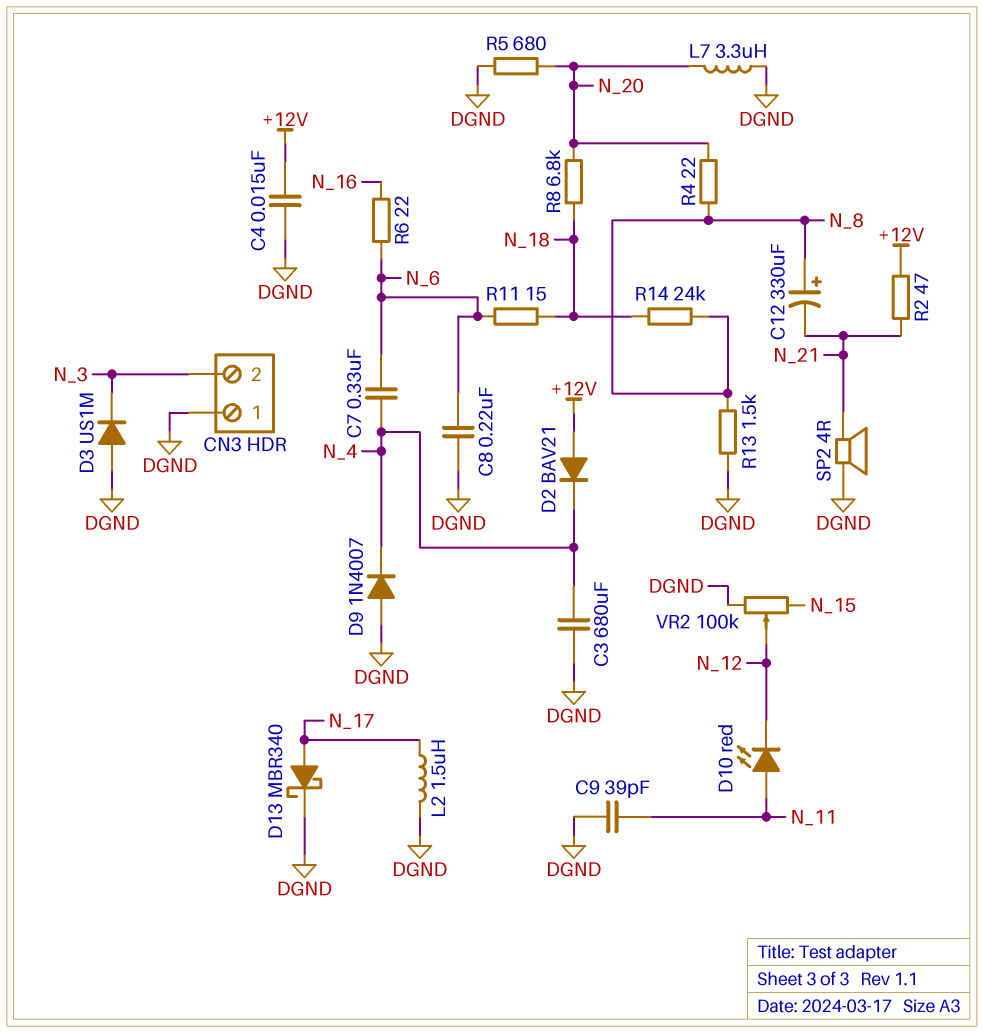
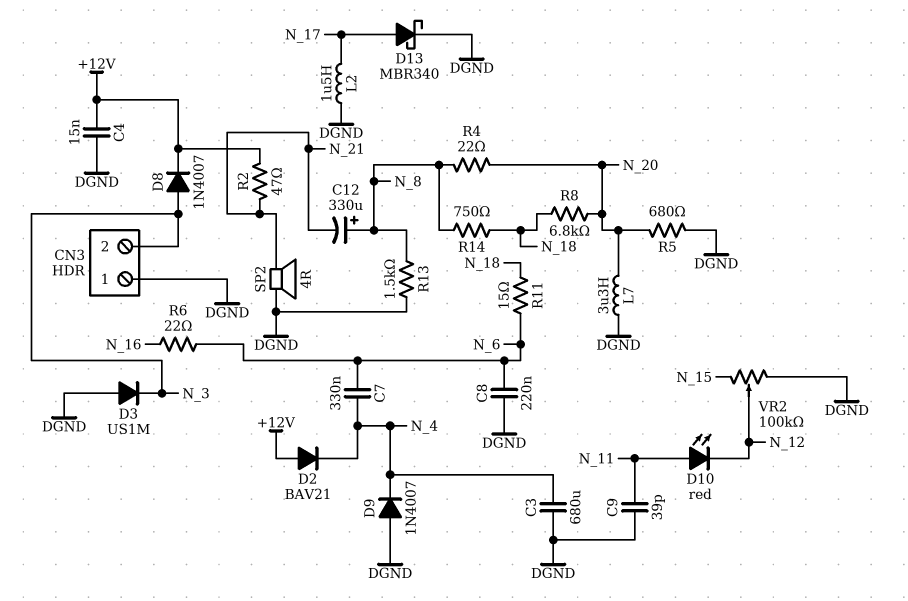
D8: none -> diode 1N4007 (A N_3, K +12V)
R14: 24k (N_8, N_18) -> 750 (N_8, N_18)

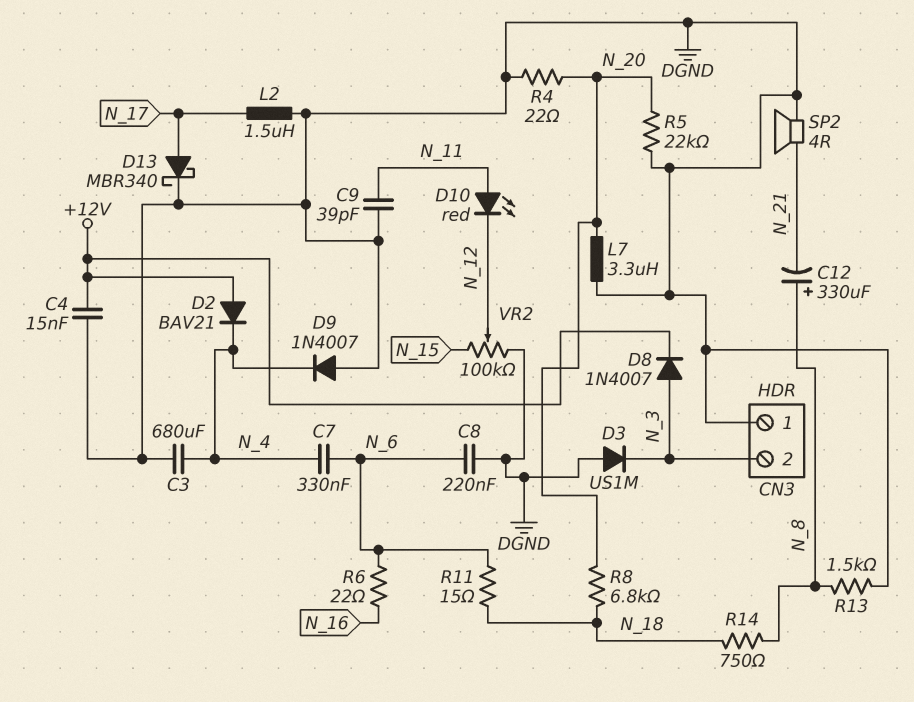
R2: 47 (+12V, N_21) -> none
R4: 22 (N_8, N_20) -> 22 (DGND, N_20)
R5: 680 (DGND, N_20) -> 22k (DGND, N_20)

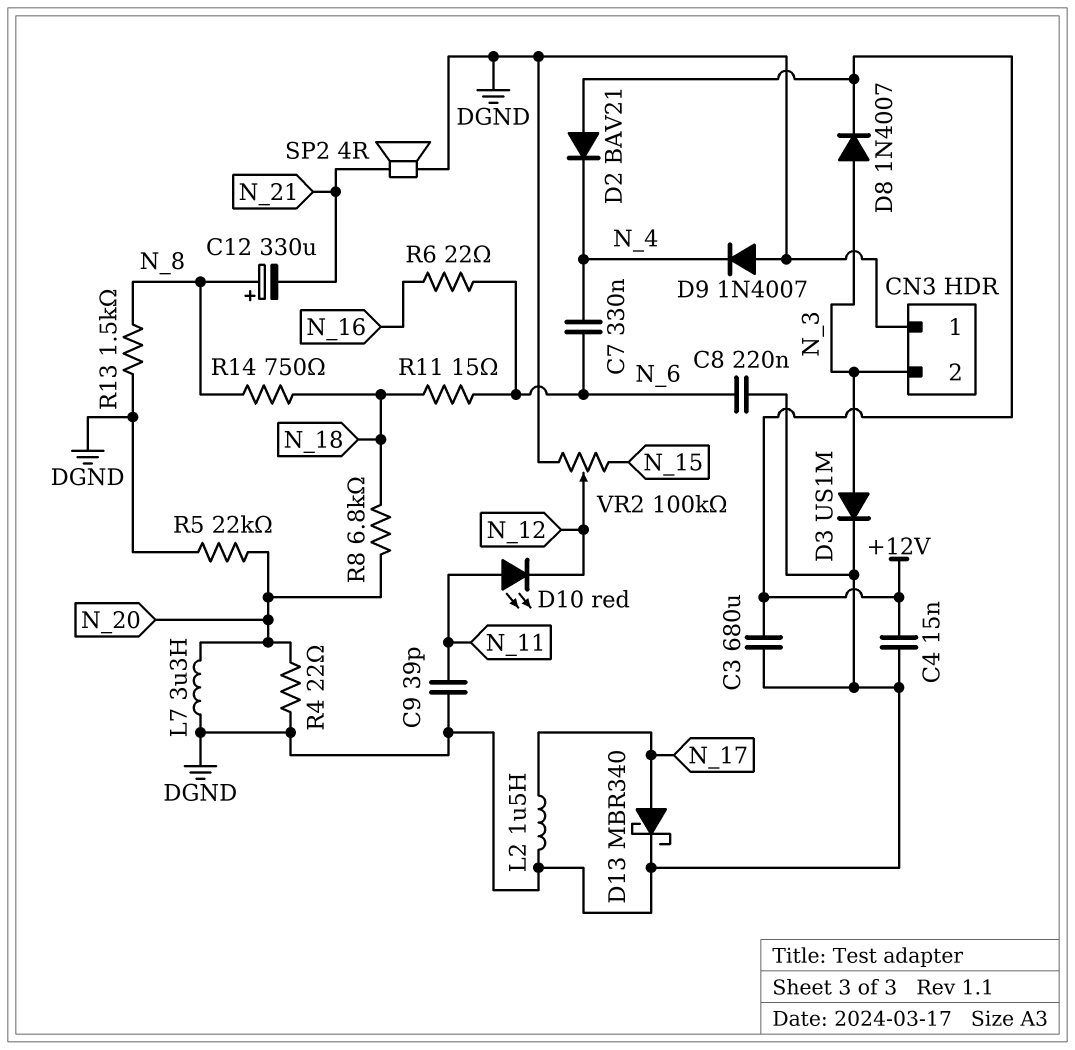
C3: 680uF (DGND, N_4) -> 680uF (+12V, DGND)
D3: diode US1M (A DGND, K N_3) -> diode US1M (A N_3, K DGND)

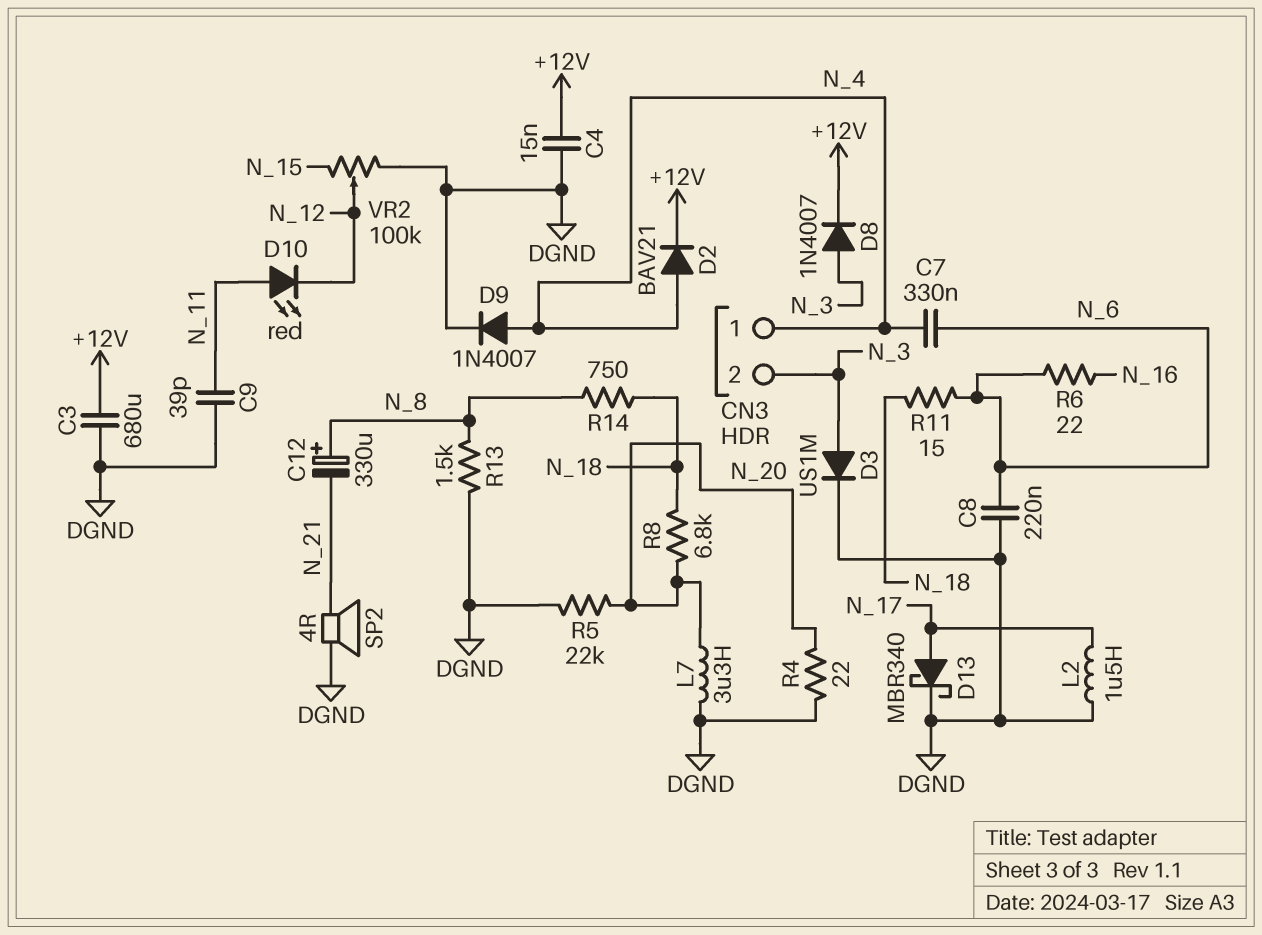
CN3 pin 1: DGND -> N_4
D2: diode BAV21 (A +12V, K N_4) -> diode BAV21 (A N_4, K +12V)
D9: diode 1N4007 (A DGND, K N_4) -> diode 1N4007 (A N_4, K DGND)

